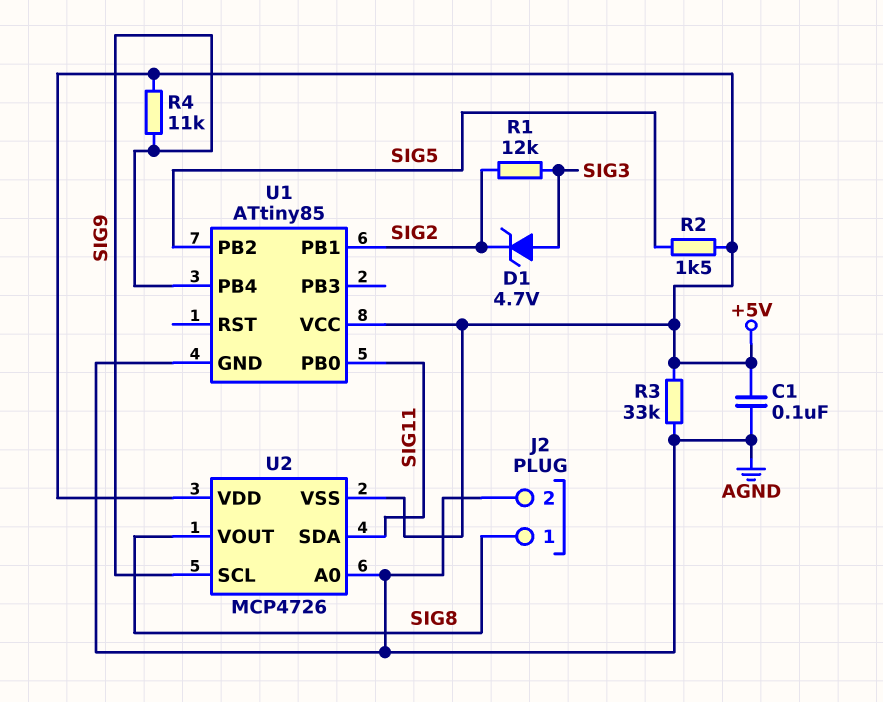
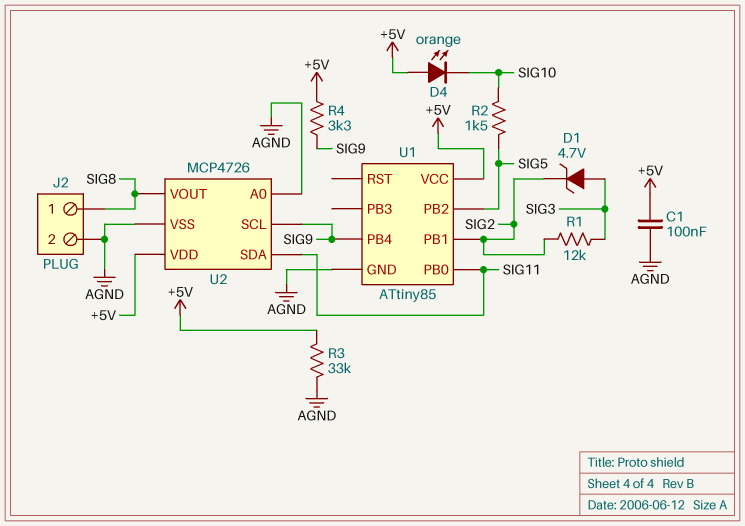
D4: none -> LED orange (A +5V, K SIG10)
R2: 1.5k (+5V, SIG5) -> 1.5k (SIG5, SIG10)
R4: 11k (+5V, SIG9) -> 3.3k (+5V, SIG9)
U2 pin VSS: +5V -> AGND

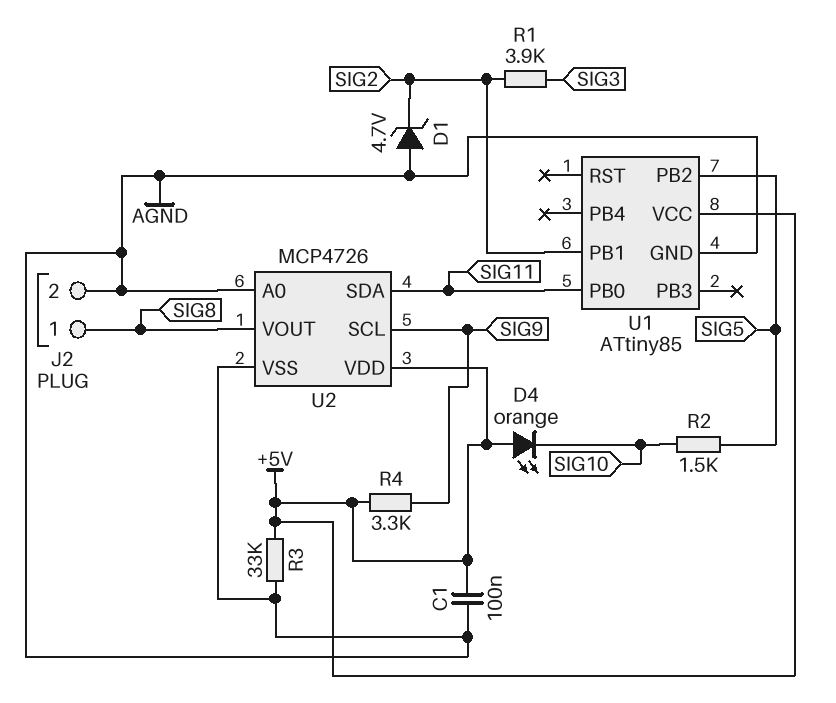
D1: zener 4.7V (A SIG3, K SIG2) -> zener 4.7V (A AGND, K SIG2)
R1: 12k (SIG2, SIG3) -> 3.9k (SIG2, SIG3)
U1 pin PB4: SIG9 -> none

